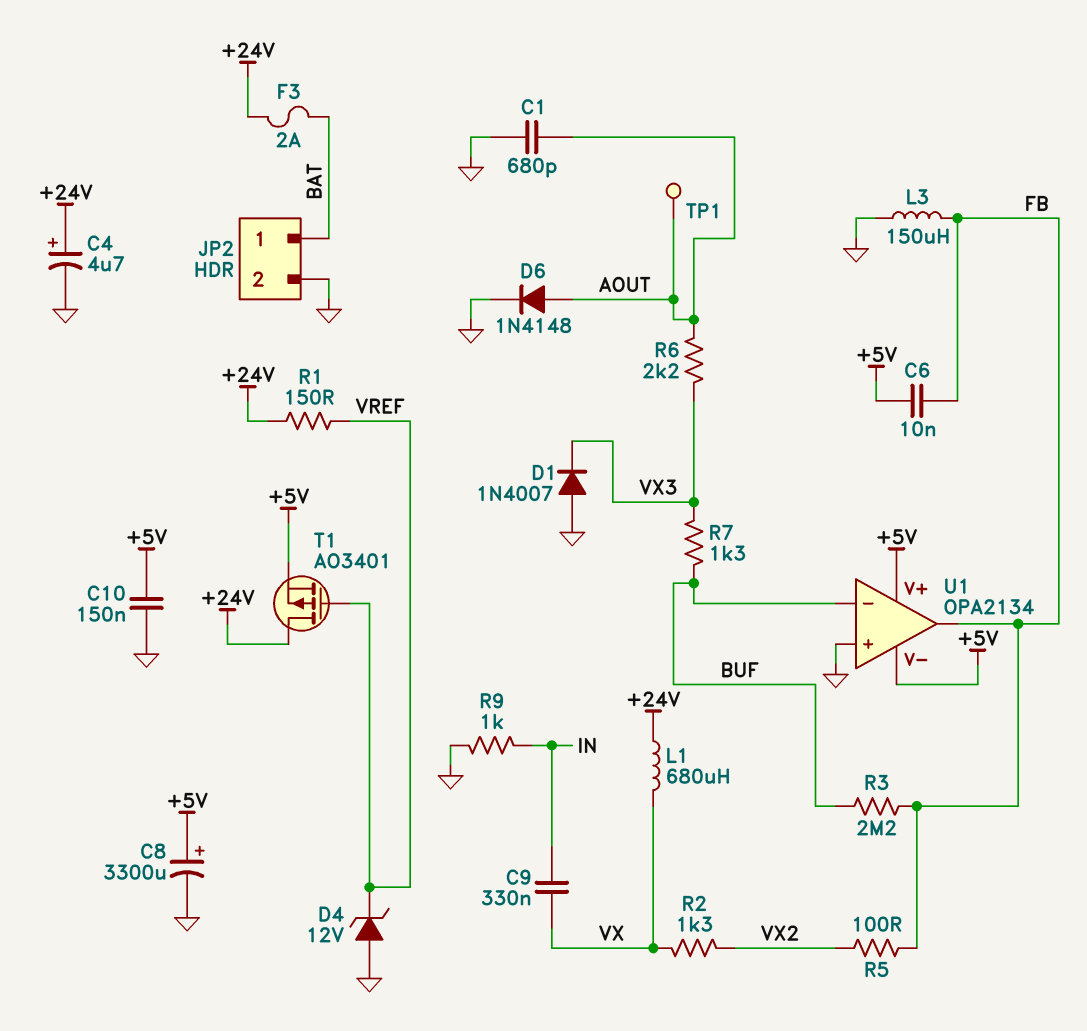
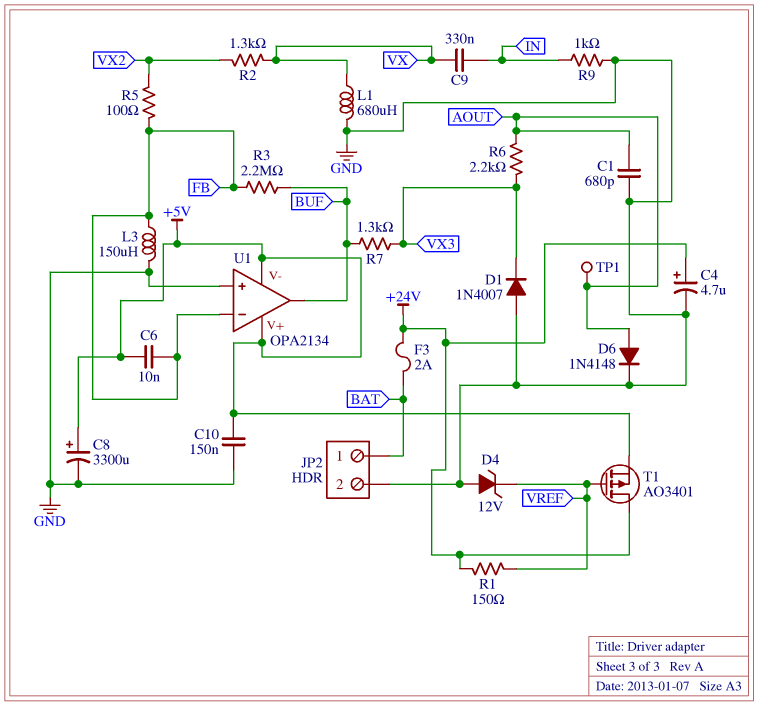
L1: 680uH (+24V, VX) -> 680uH (GND, VX)
U1 pin in-: BUF -> FB
U1 pin out: FB -> BUF

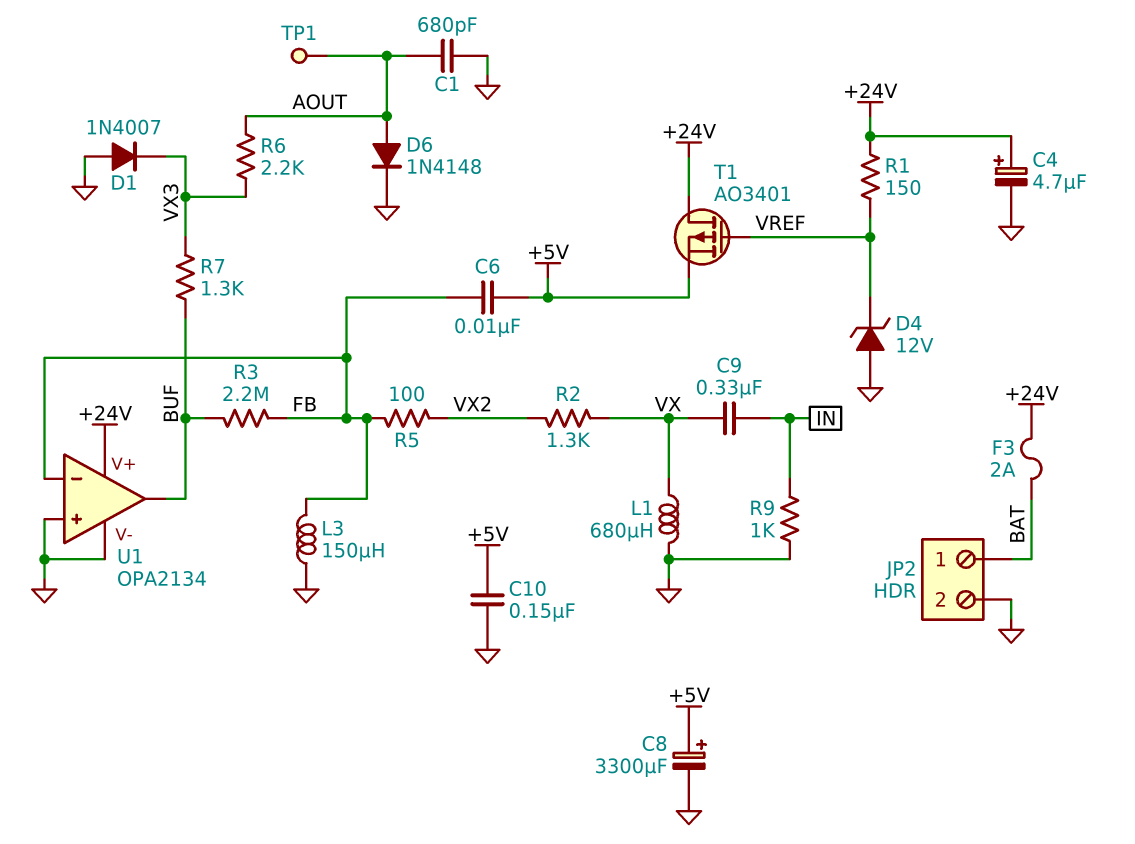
U1 pin V+: +5V -> +24V
U1 pin V-: +5V -> GND

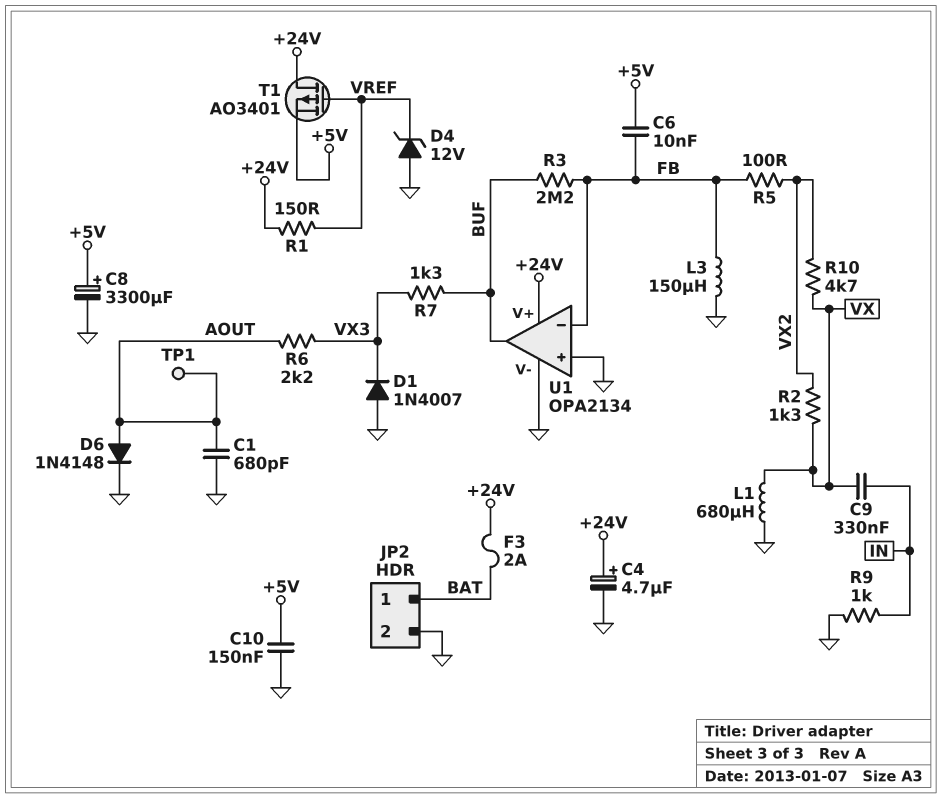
R10: none -> 4.7k (VX, VX2)

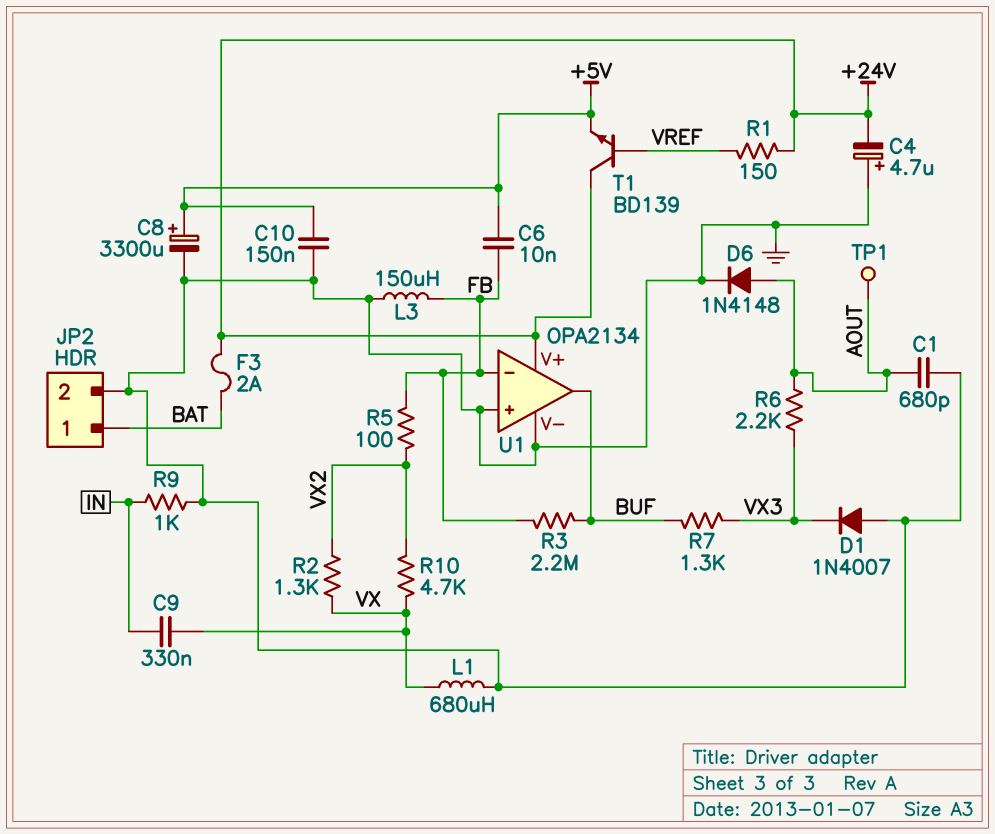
C4: 4.7uF (plus +24V, minus GND) -> 4.7uF (plus GND, minus +24V)
D4: zener 12V (A GND, K VREF) -> none
T1: PMOS AO3401 (G VREF, D +24V, S +5V) -> NPN BD139 (B VREF, C +24V, E +5V)

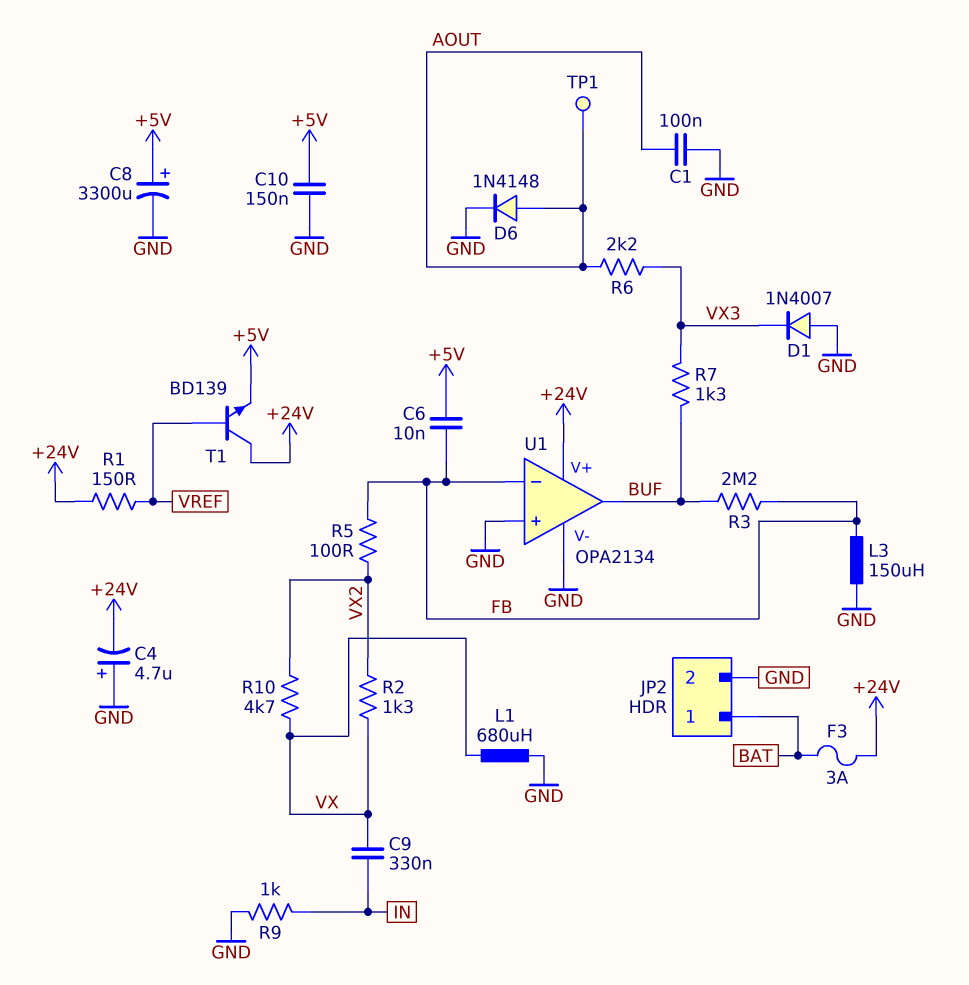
C1: 680pF (AOUT, GND) -> 100nF (AOUT, GND)
F3: 2A (+24V, BAT) -> 3A (+24V, BAT)

